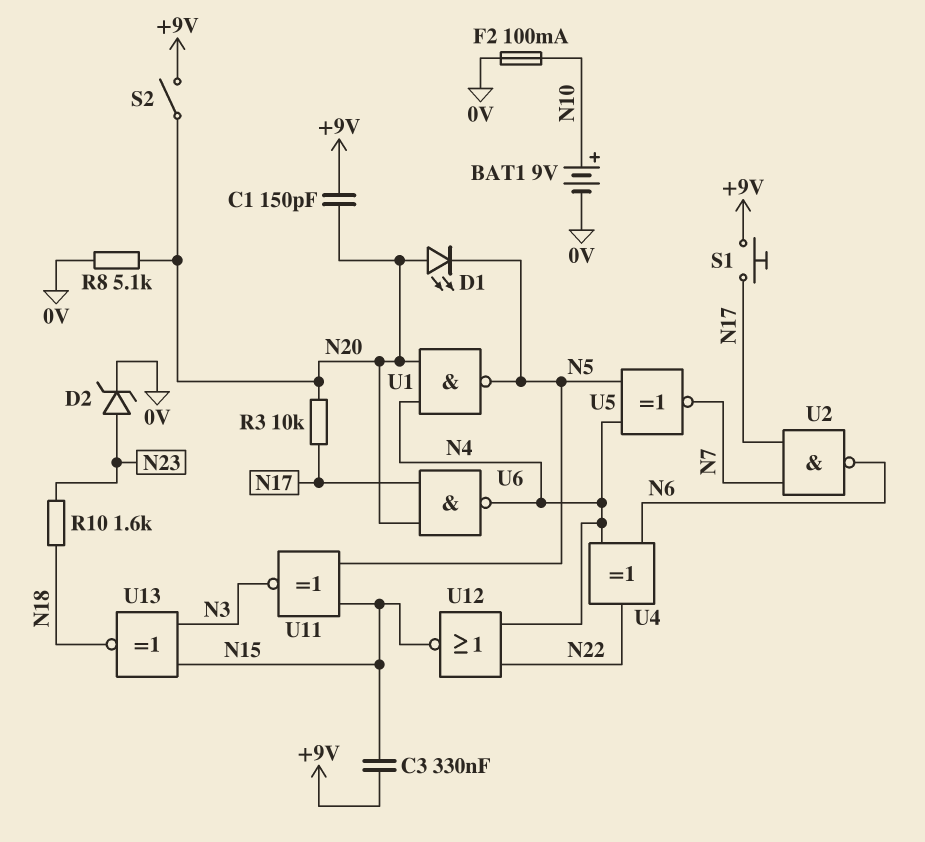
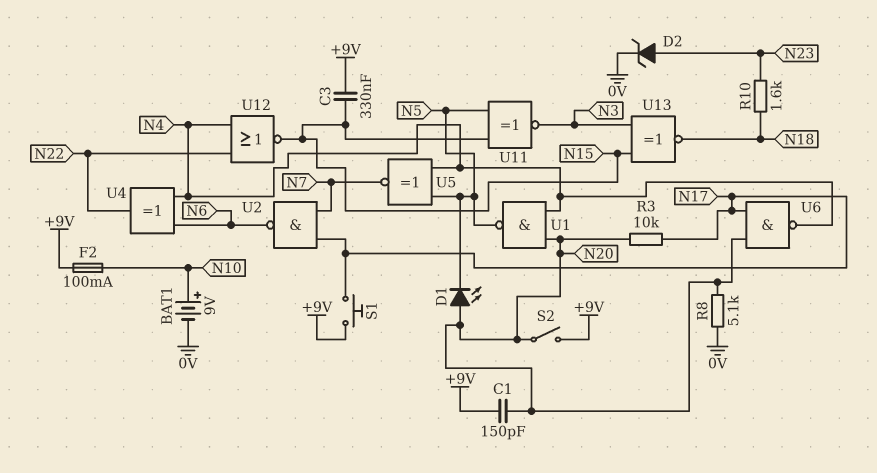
F2: 100mA (0V, N10) -> 100mA (+9V, N10)

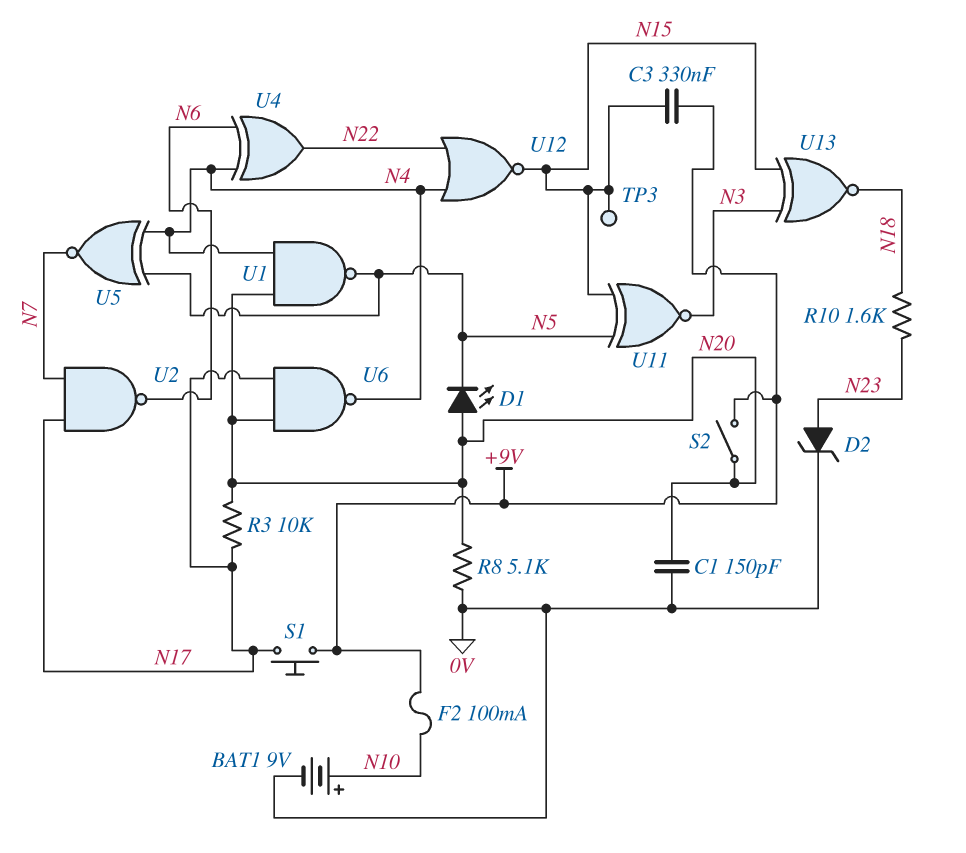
C1: 150pF (+9V, N20) -> 150pF (0V, N20)
TP3: none -> test point (N15)

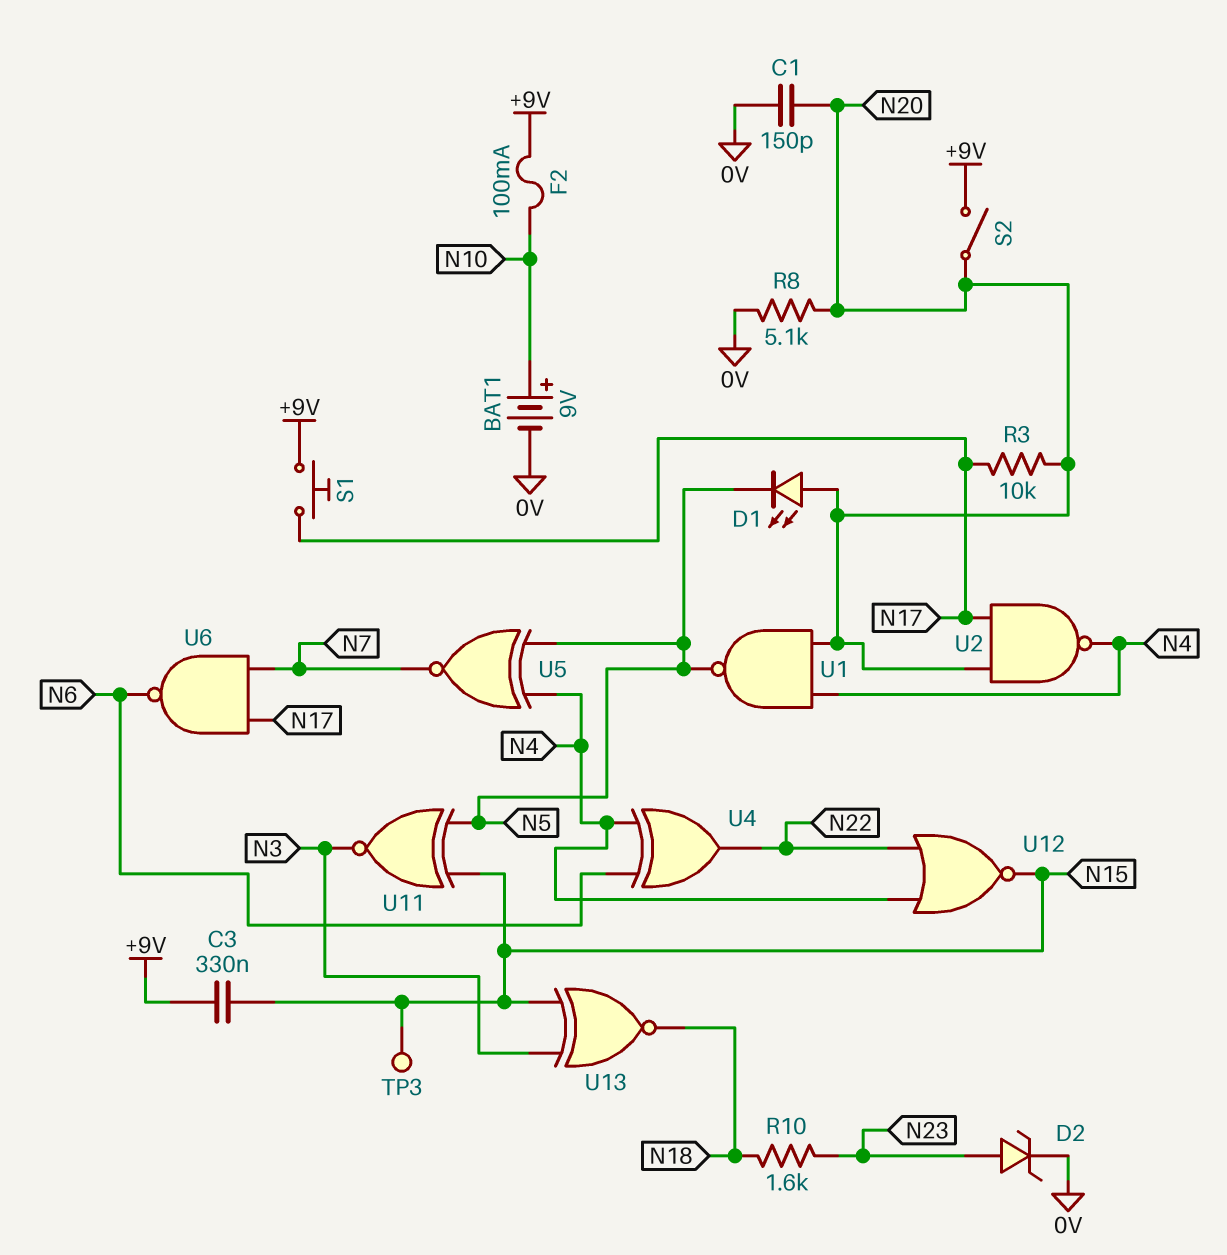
U2: NAND (in N7, in N17, out N6) -> NAND (in N17, in N20, out N4)
U6: NAND (in N17, in N20, out N4) -> NAND (in N7, in N17, out N6)

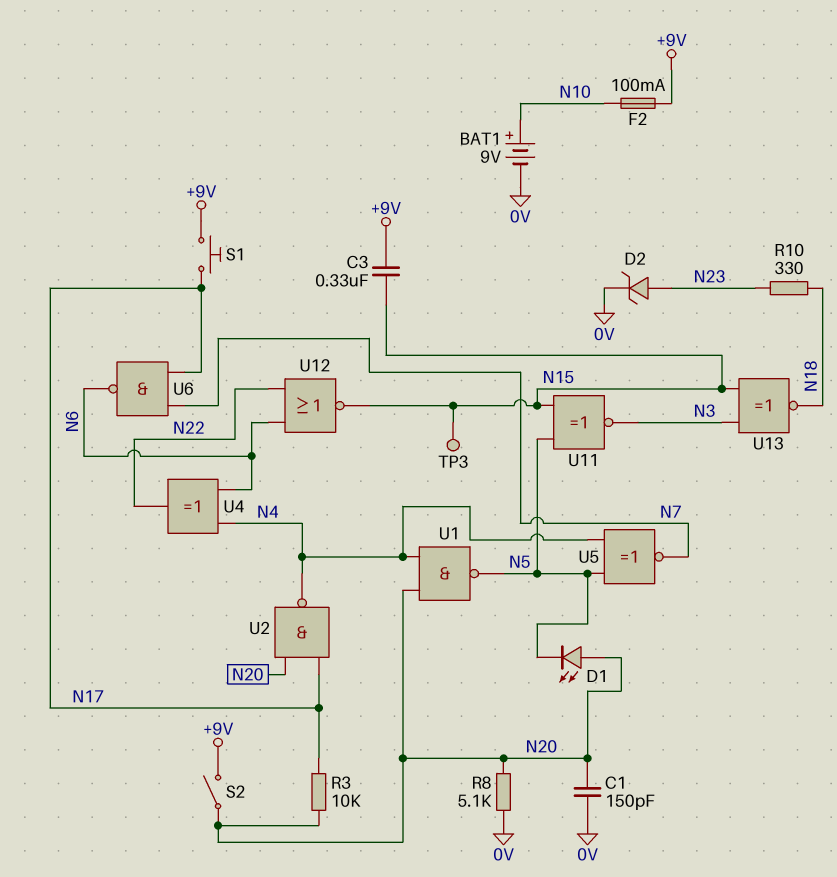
R10: 1.6k (N18, N23) -> 330 (N18, N23)
U12: NOR (in N4, in N22, out N15) -> NOR (in N6, in N22, out N15)

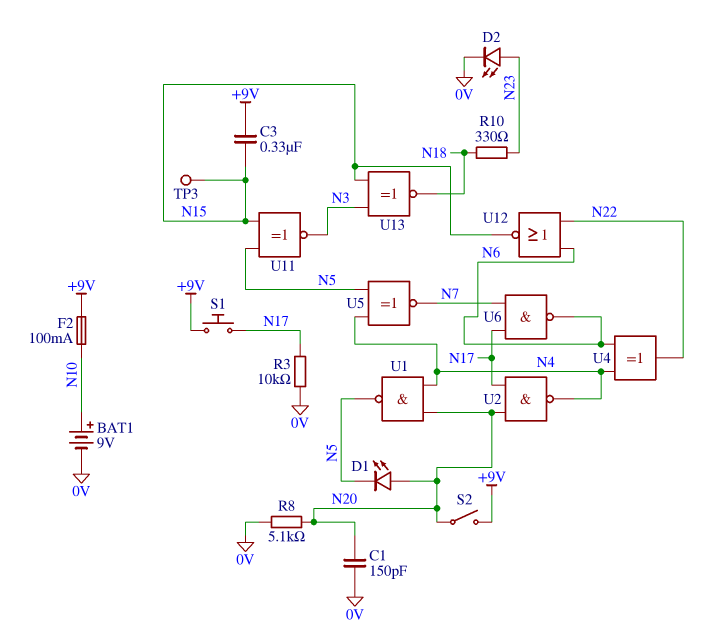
D2: zener (A N23, K 0V) -> LED (A N23, K 0V)
R3: 10k (N17, N20) -> 10k (0V, N17)

